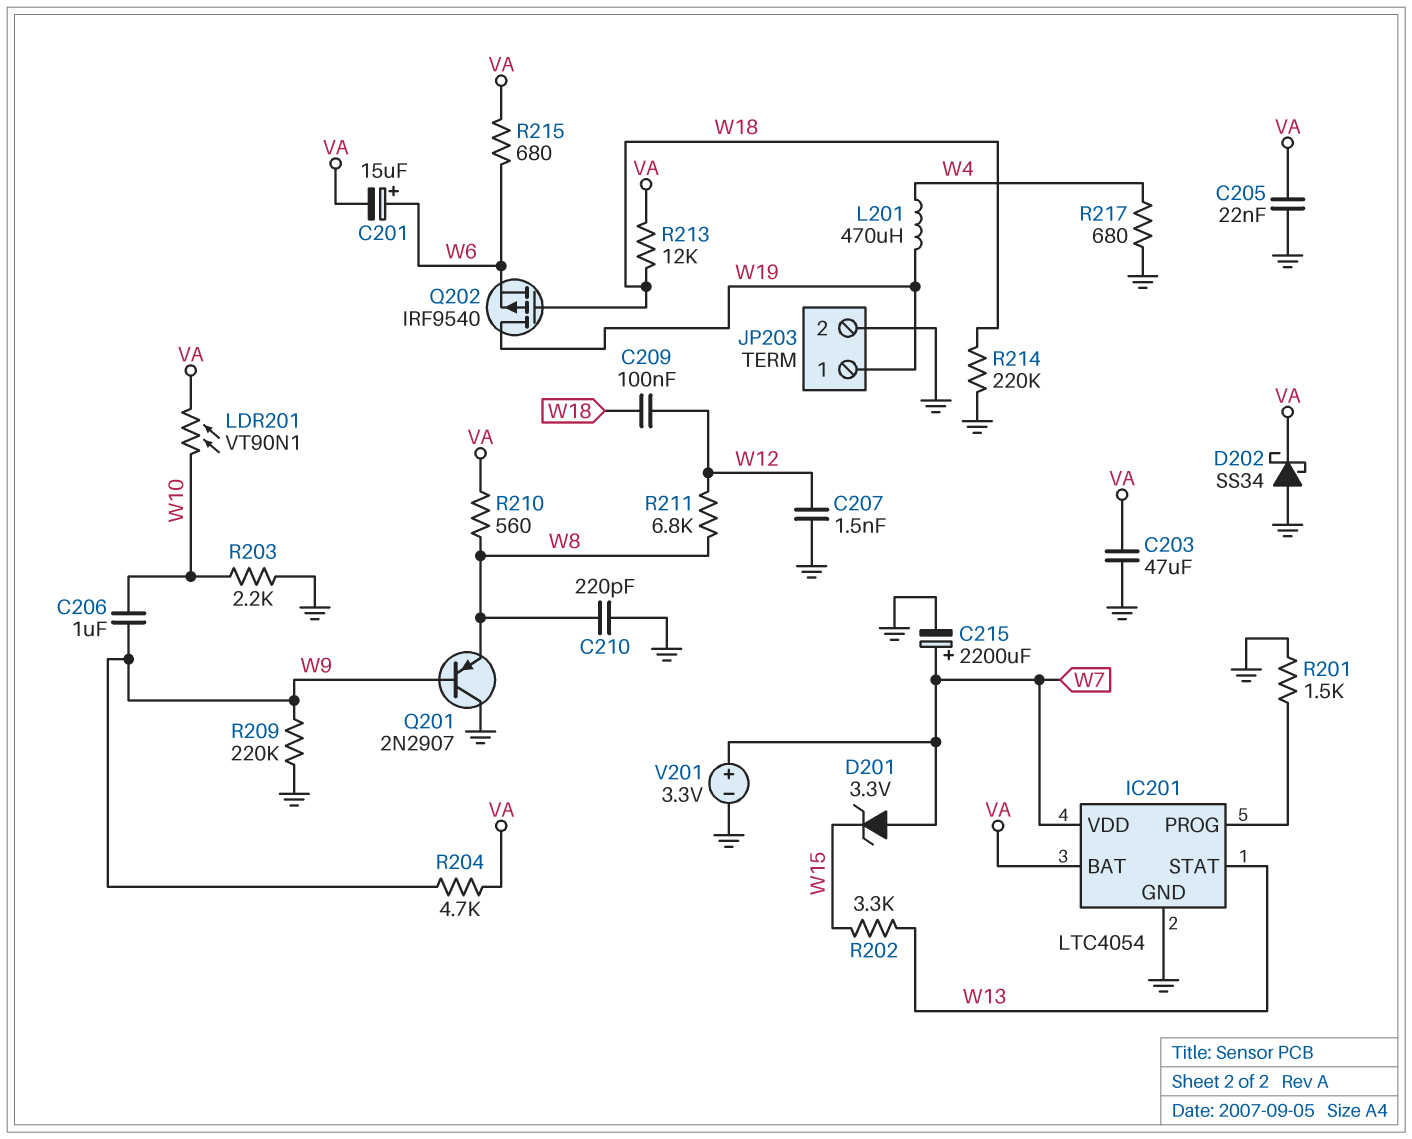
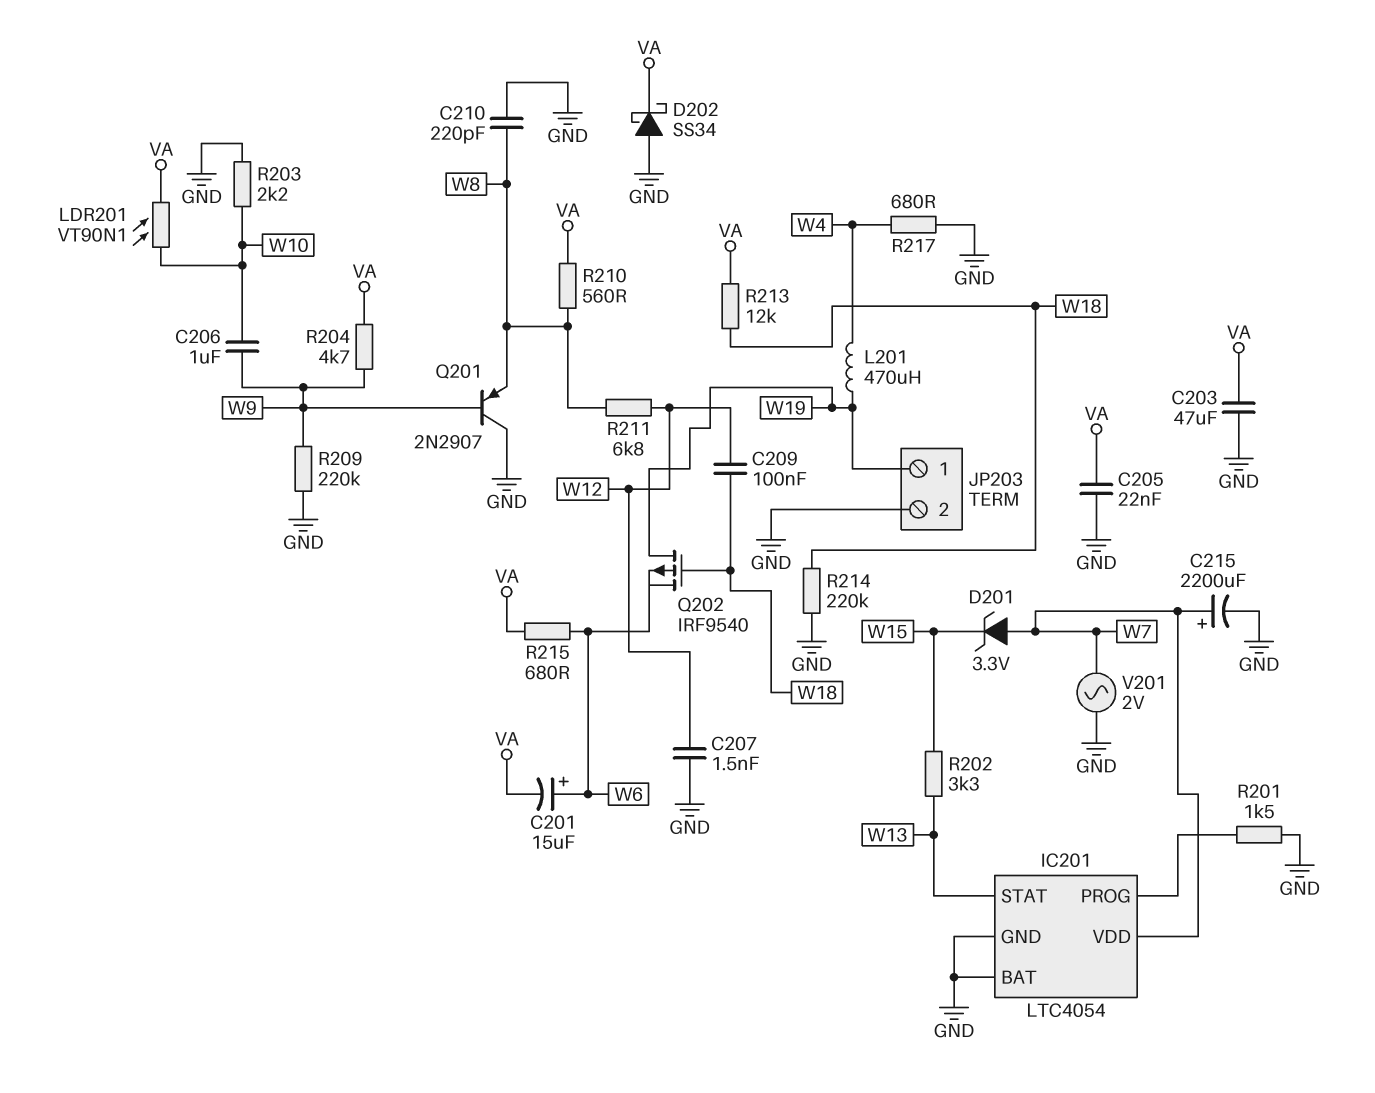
IC201 pin BAT: VA -> GND
V201: 3.3V (plus W7, minus GND) -> AC 2V (GND, W7)

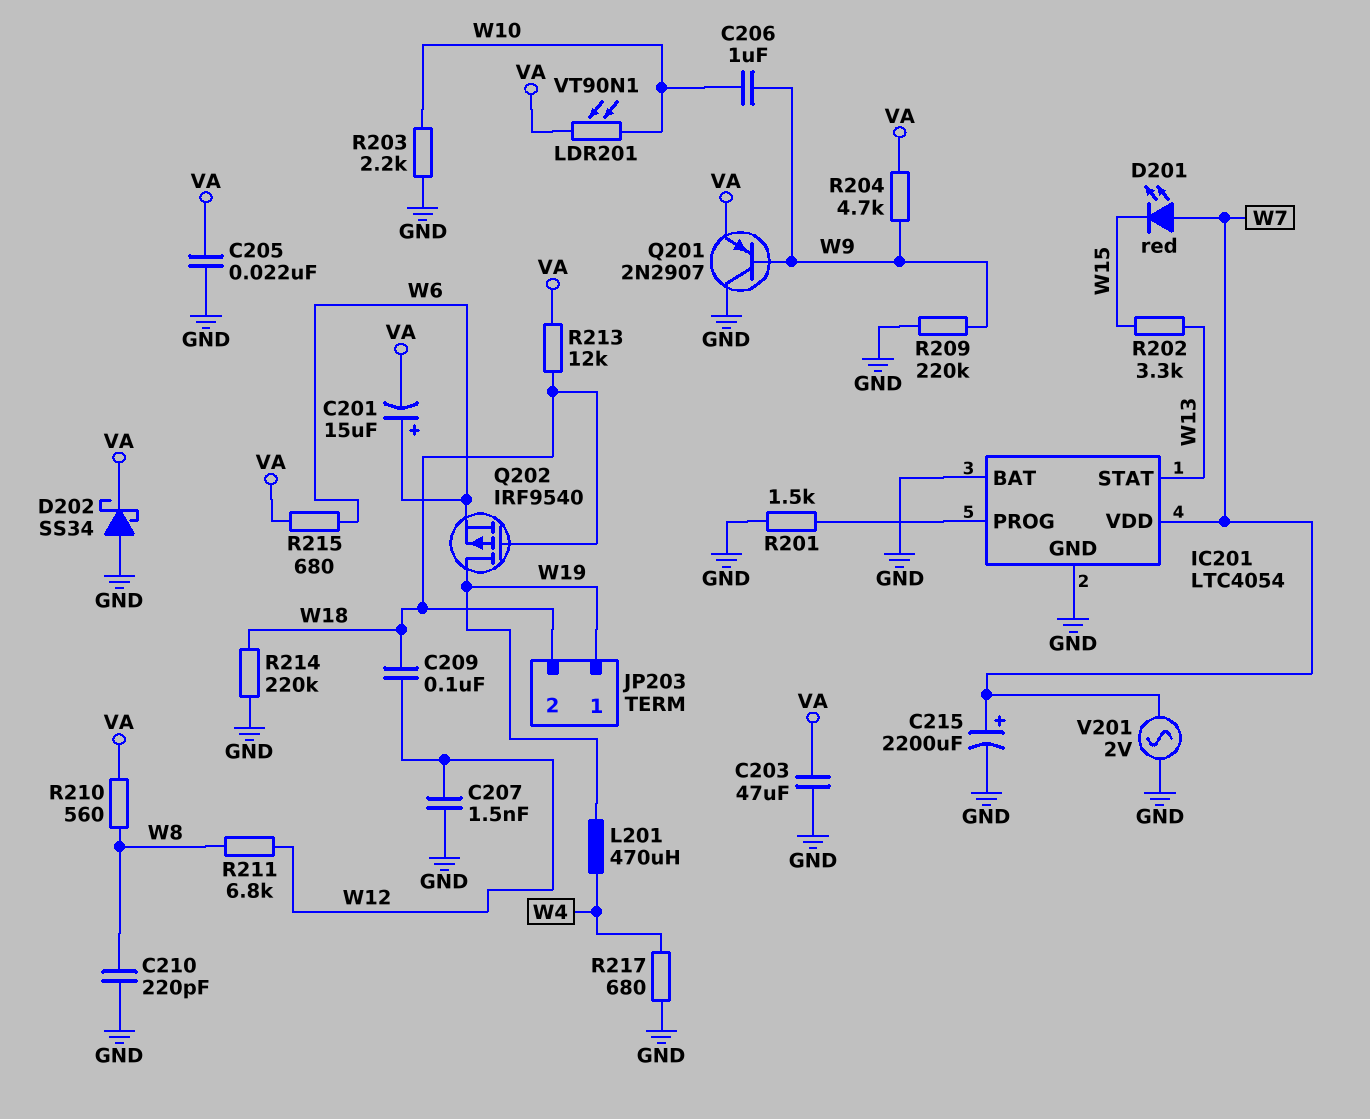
D201: zener 3.3V (A W7, K W15) -> LED red (A W7, K W15)
JP203 pin 2: GND -> W18
Q201: PNP 2N2907 (B W9, C GND, E W8) -> PNP 2N2907 (B W9, C GND, E VA)

